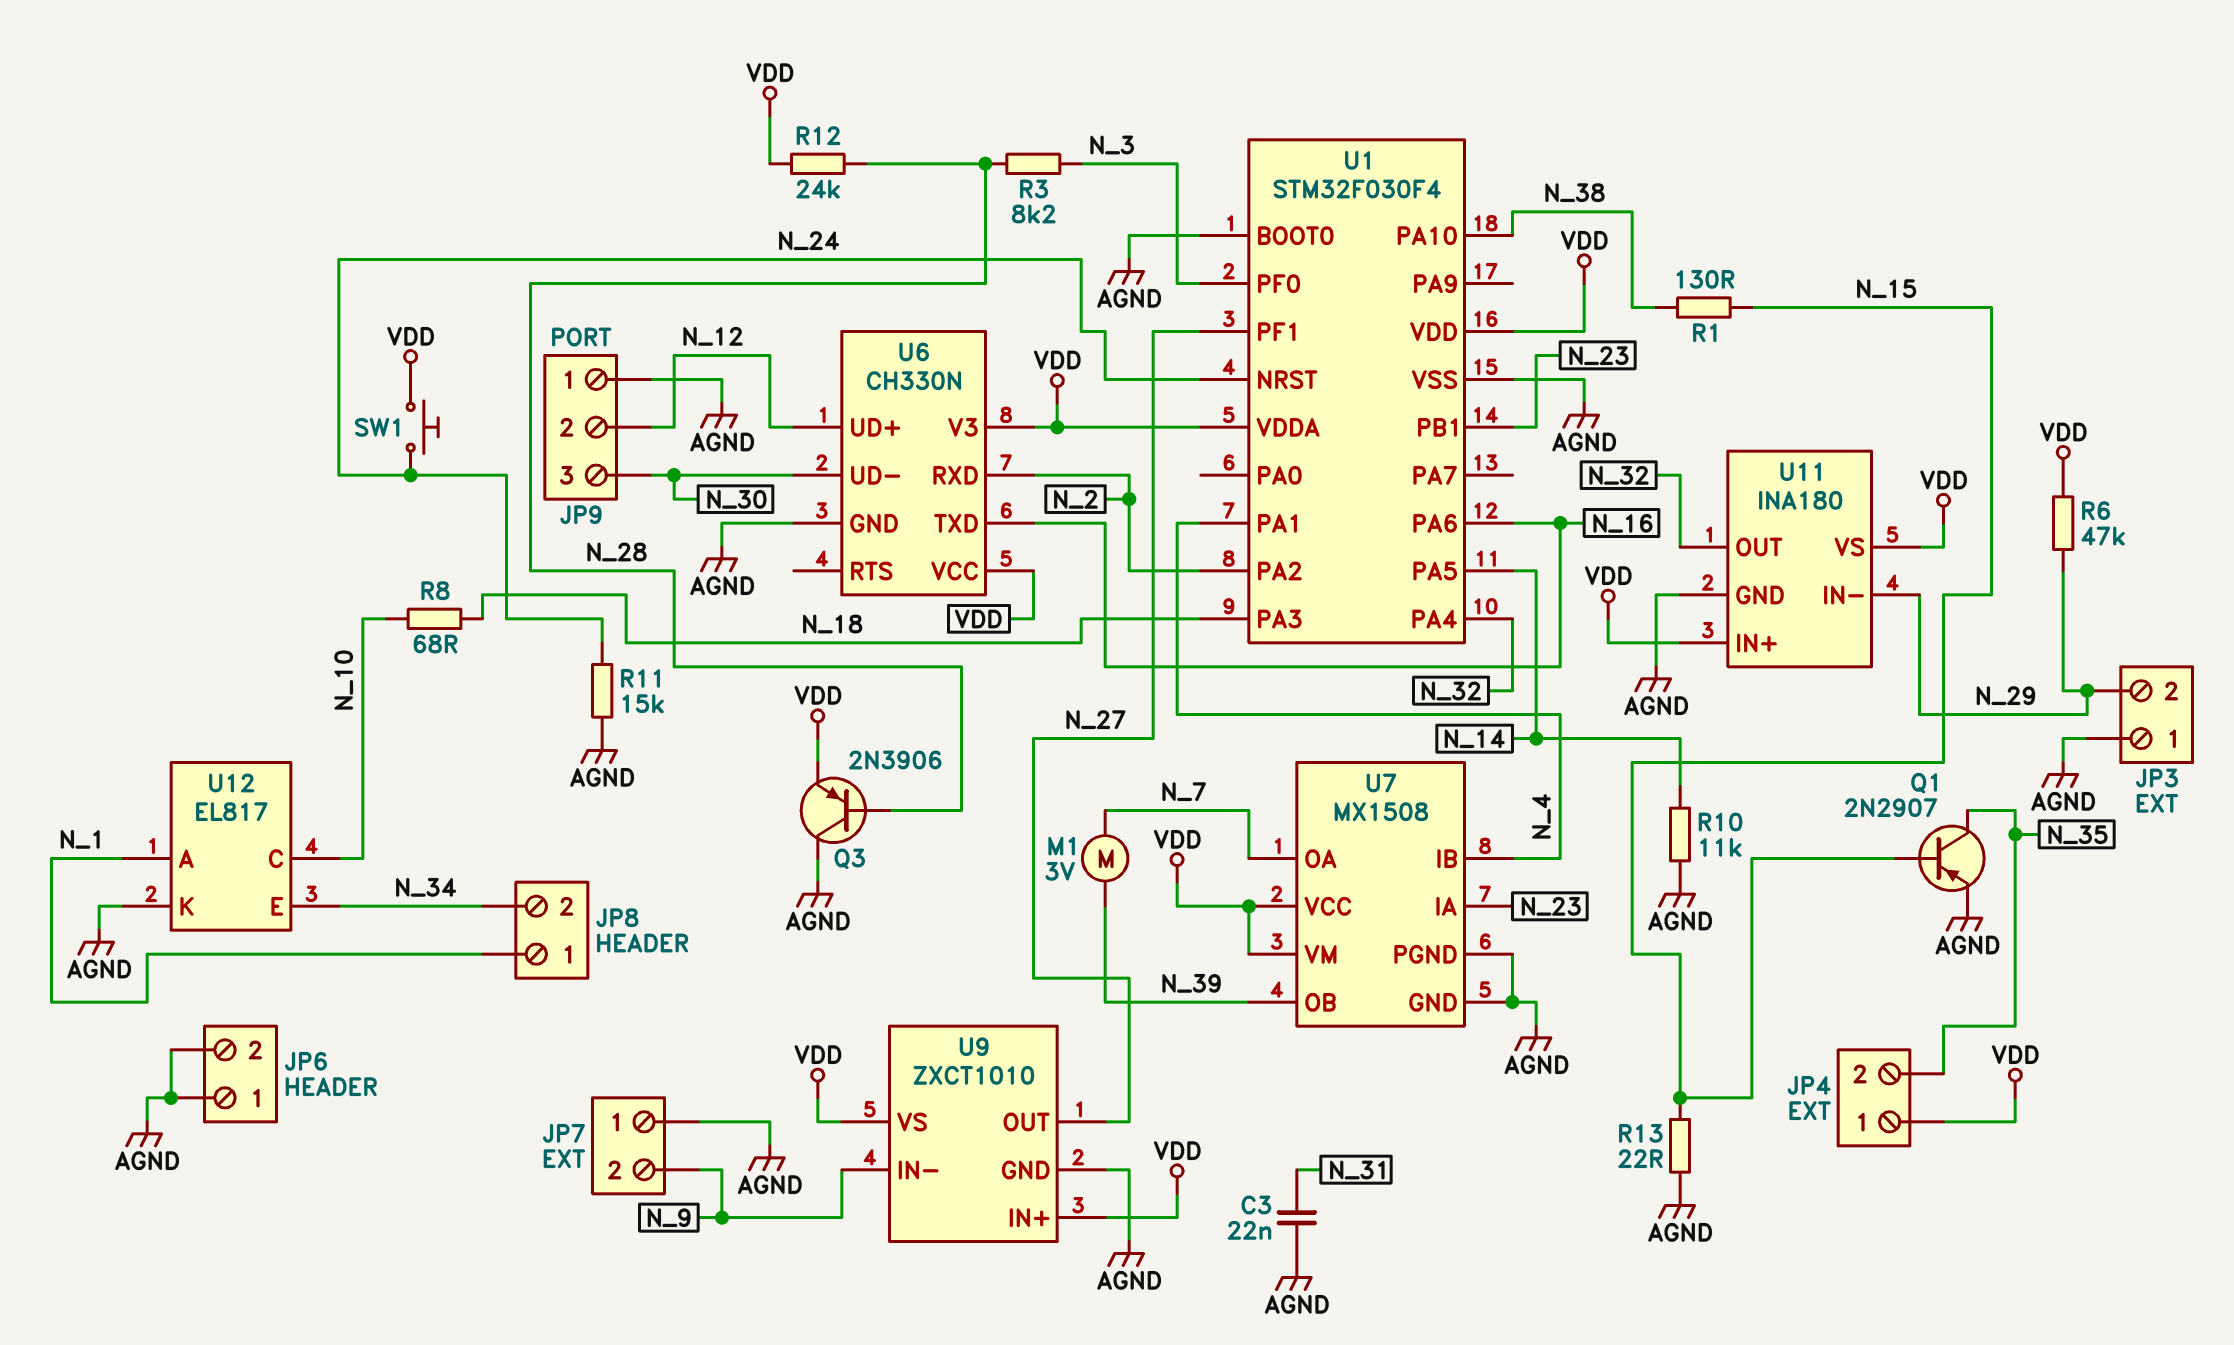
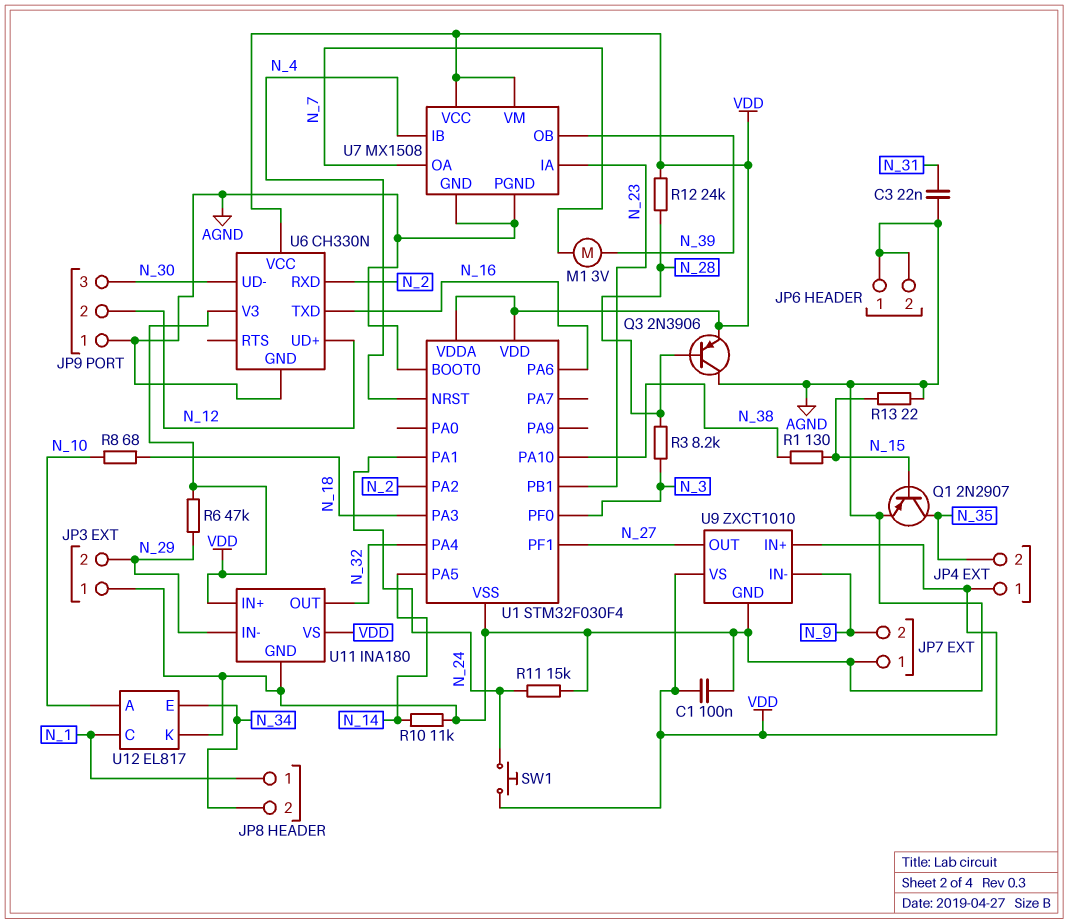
C1: none -> 100nF (AGND, VDD)
U1 pin NRST: N_24 -> N_4
U1 pin PA1: N_4 -> N_24
U12 pin A: N_1 -> N_10
U12 pin C: N_10 -> N_1

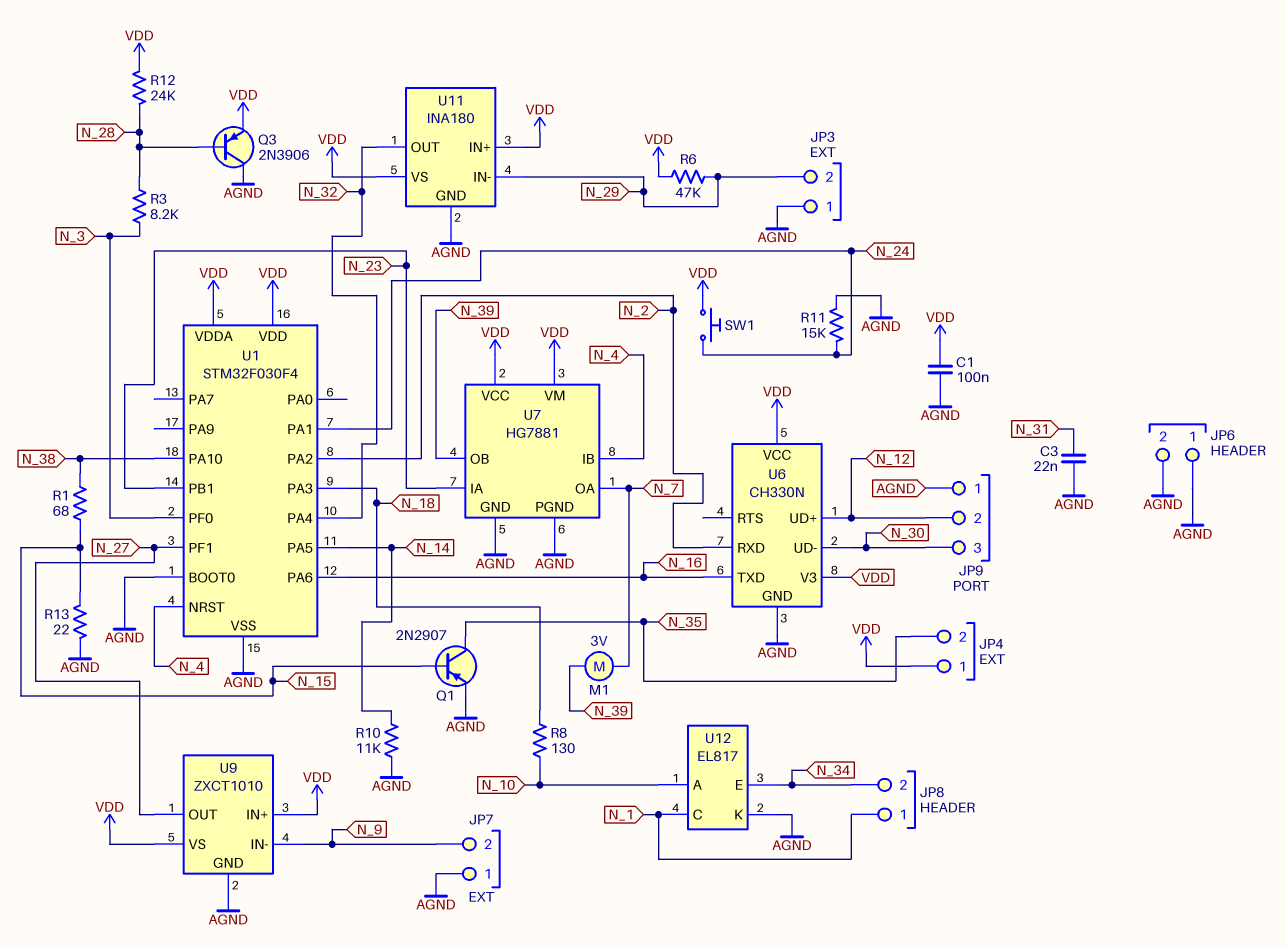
R1: 130 (N_15, N_38) -> 68 (N_15, N_38)
R8: 68 (N_10, N_18) -> 130 (N_10, N_18)
U7: MX1508 -> HG7881

